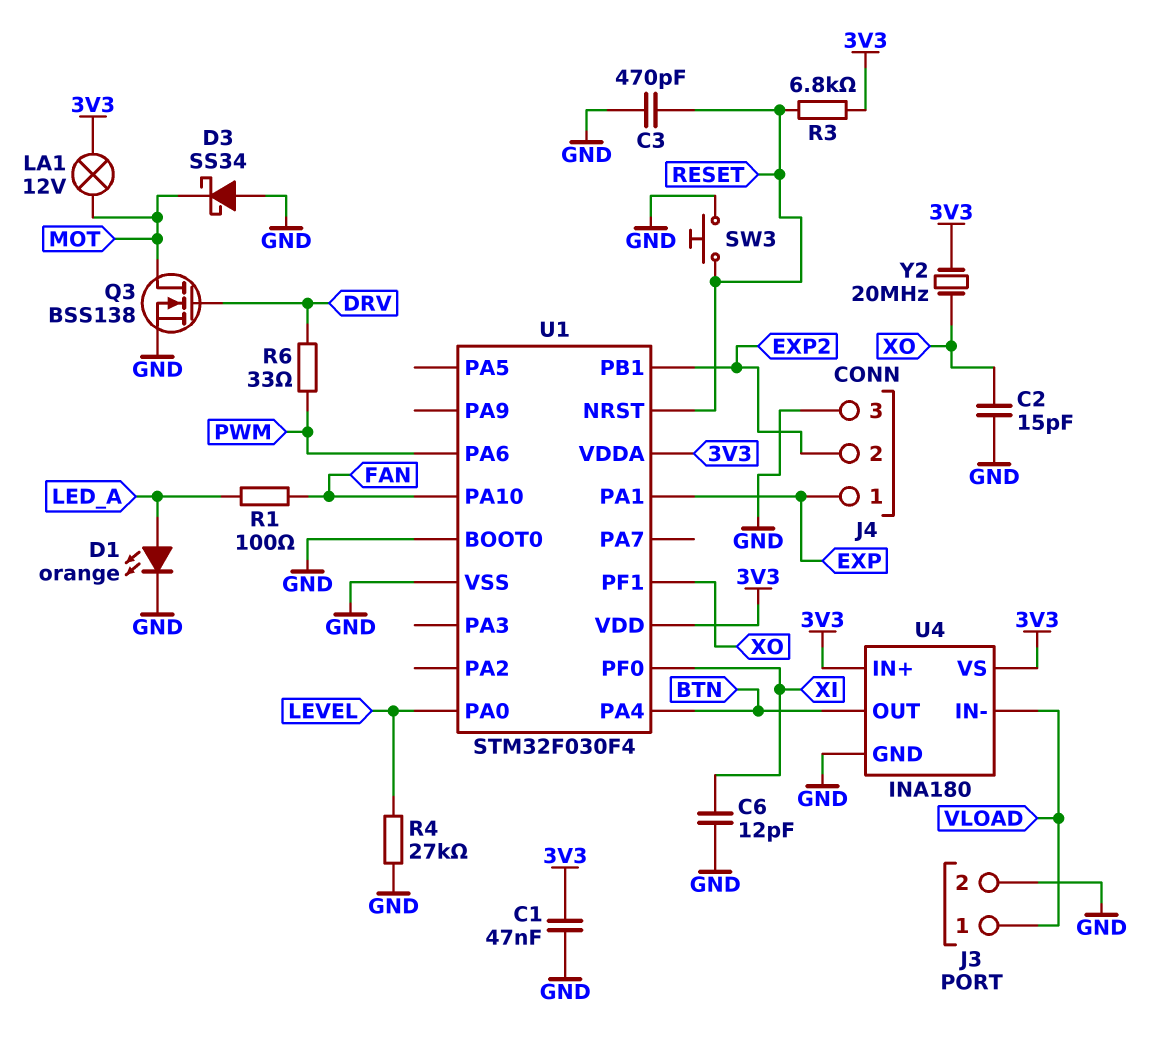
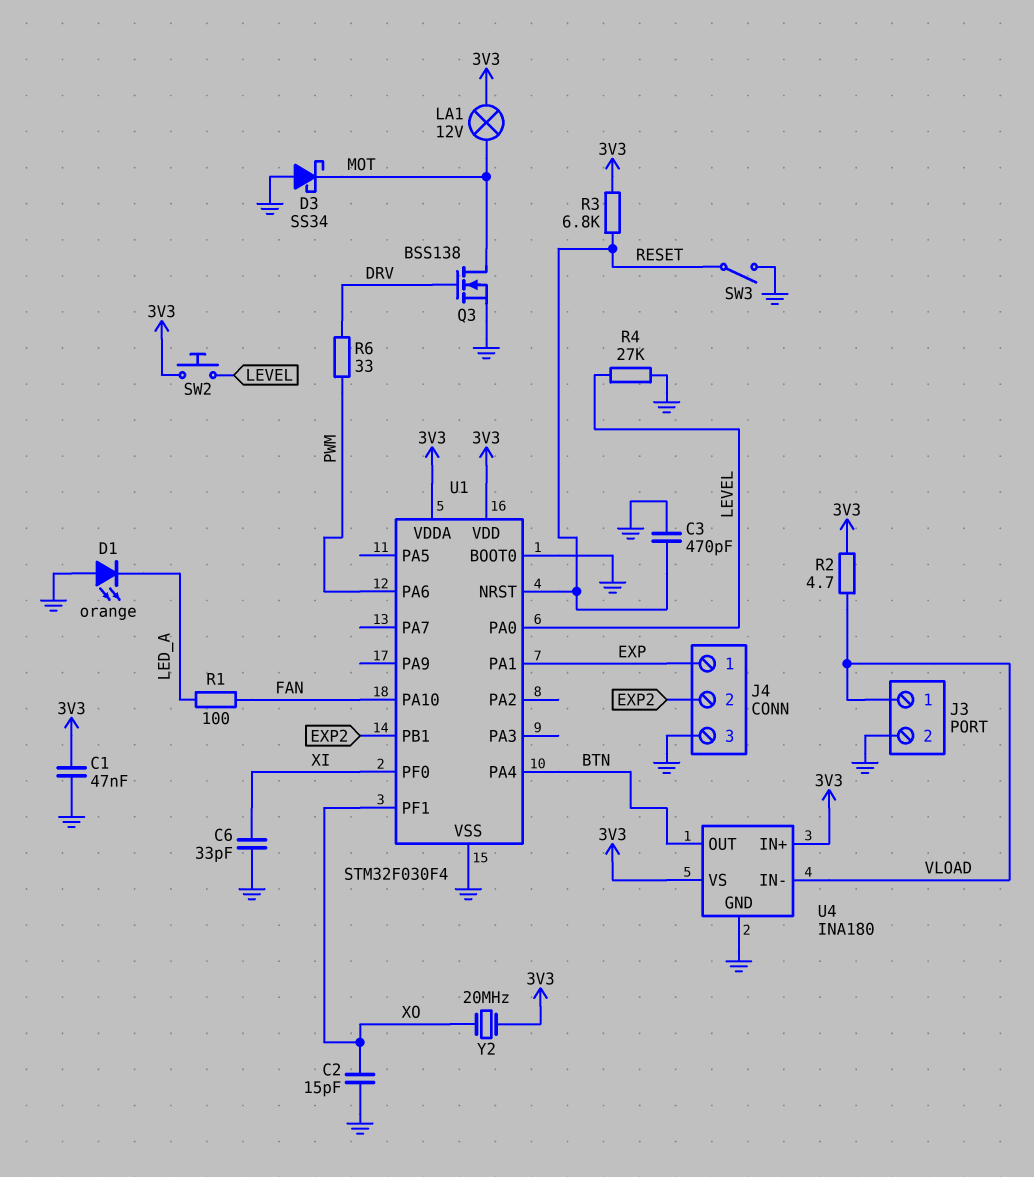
C6: 12pF (GND, XI) -> 33pF (GND, XI)
D1: LED orange (A LED_A, K GND) -> LED orange (A GND, K LED_A)
R2: none -> 4.7 (3V3, VLOAD)
SW2: none -> button (3V3, LEVEL)
SW3: button (GND, RESET) -> switch (GND, RESET)

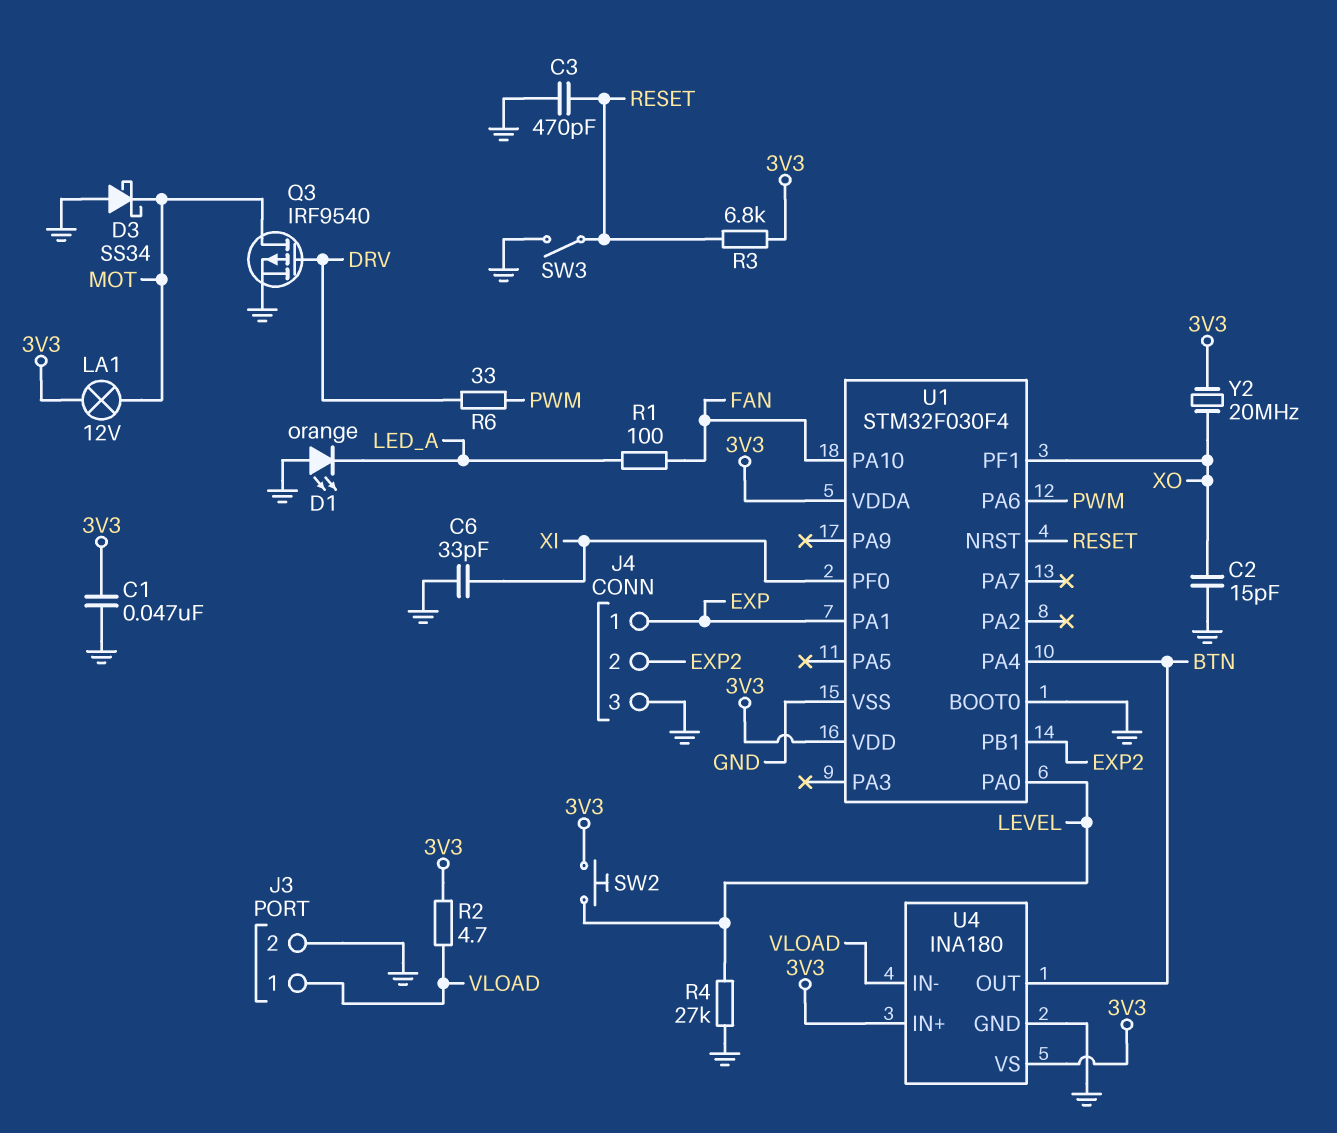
Q3: NMOS BSS138 (G DRV, D MOT, S GND) -> PMOS IRF9540 (G DRV, D MOT, S GND)

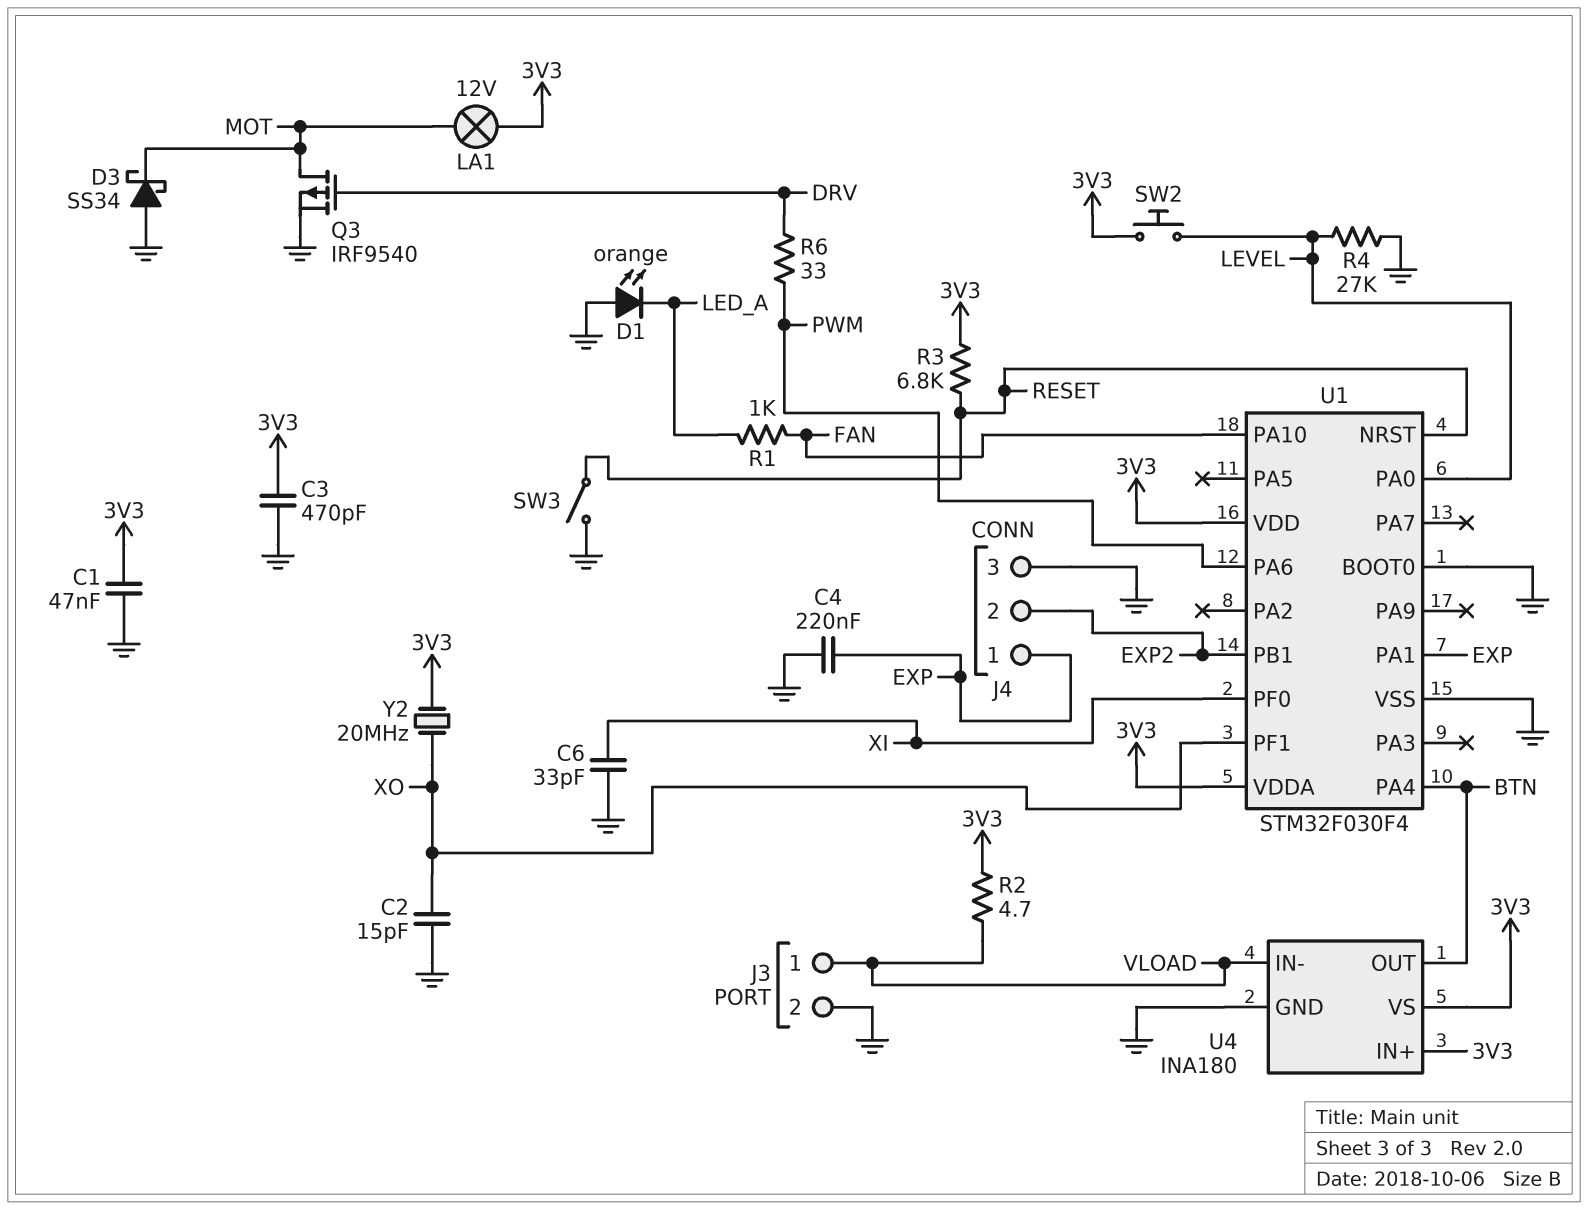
C3: 470pF (GND, RESET) -> 470pF (3V3, GND)
C4: none -> 220nF (EXP, GND)
R1: 100 (FAN, LED_A) -> 1k (FAN, LED_A)

